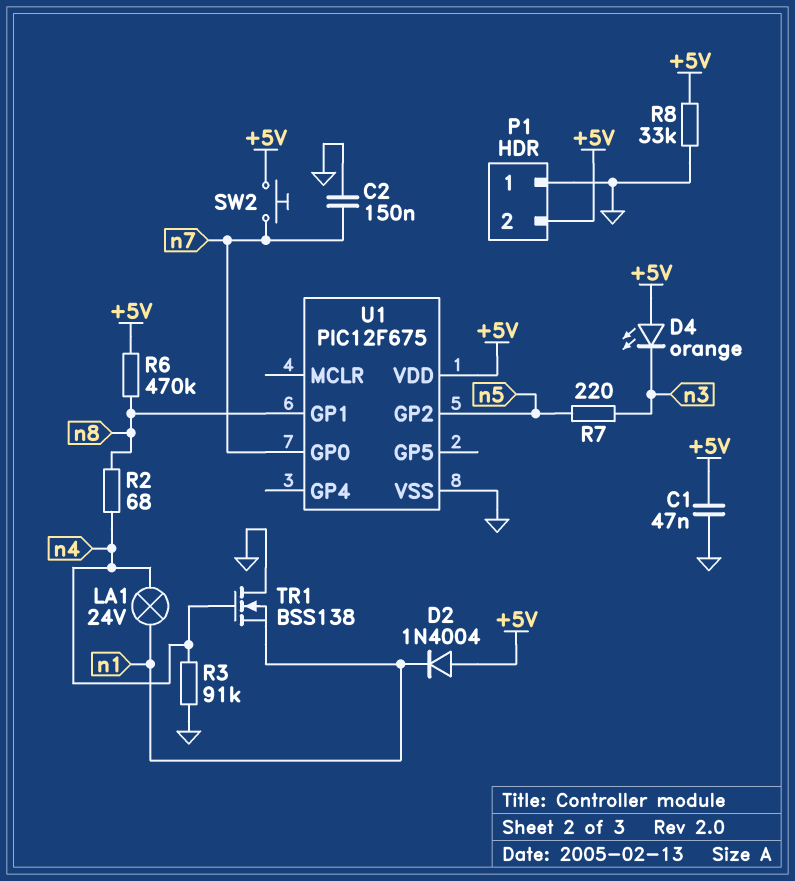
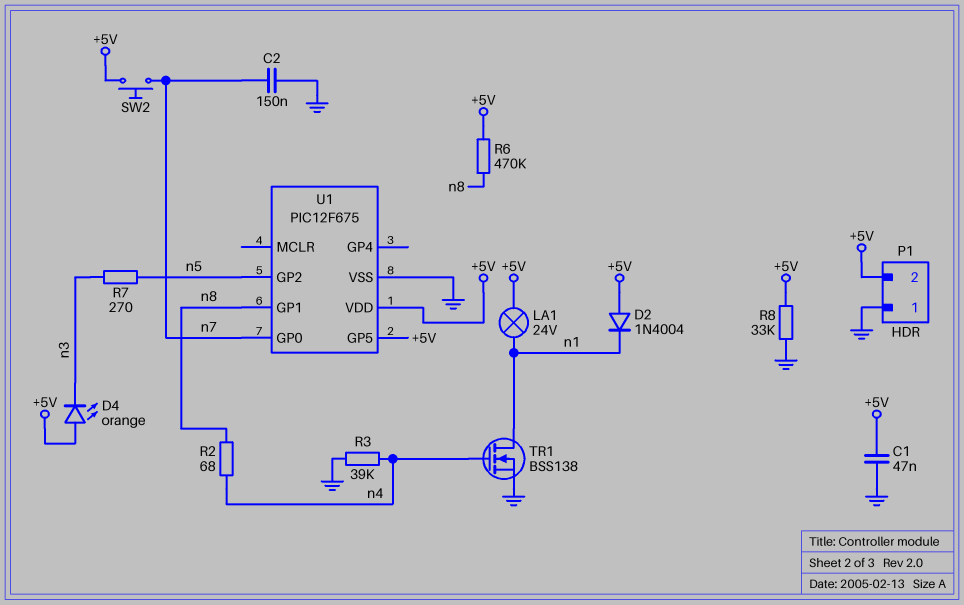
LA1: lamp 24V (n1, n4) -> lamp 24V (+5V, n1)
R3: 91k (GND, n4) -> 39k (GND, n4)
R7: 220 (n3, n5) -> 270 (n3, n5)
TR1: NMOS BSS138 (G n4, D GND, S n1) -> NMOS BSS138 (G n4, D n1, S GND)
U1 pin GP5: none -> +5V

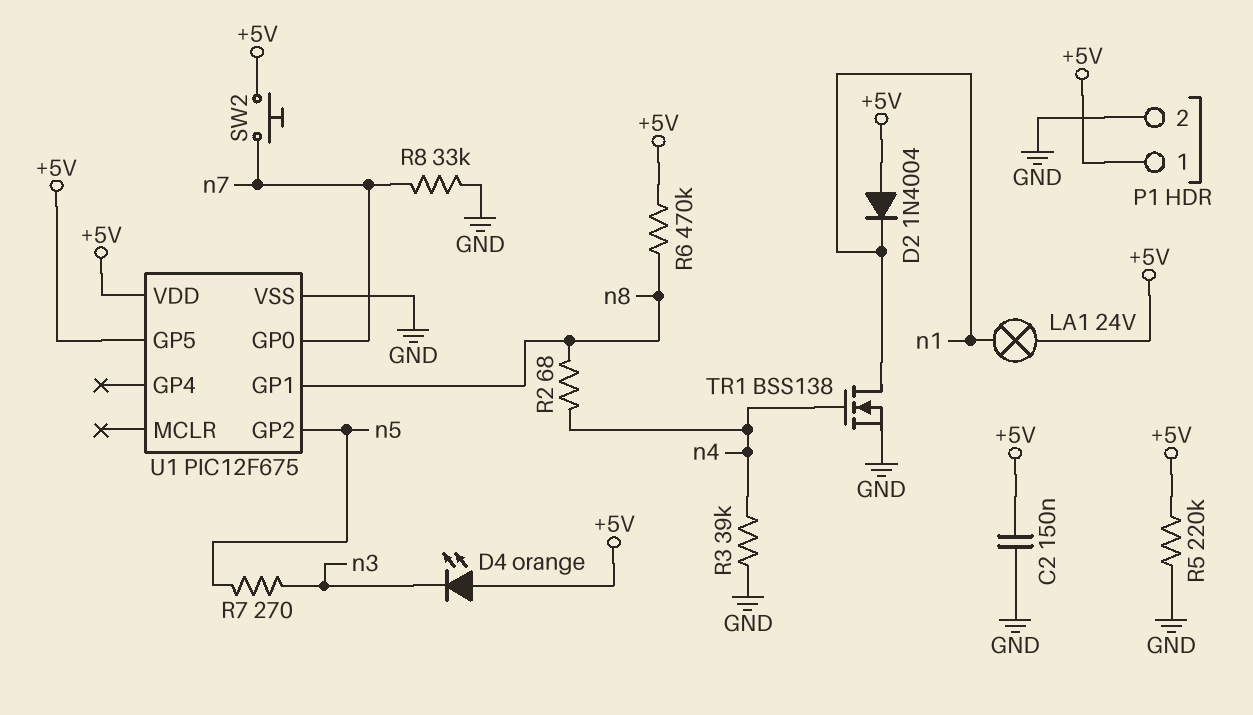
C1: 47nF (+5V, GND) -> none
C2: 150nF (GND, n7) -> 150nF (+5V, GND)
P1 pin 1: GND -> +5V
P1 pin 2: +5V -> GND
R5: none -> 220k (+5V, GND)
R8: 33k (+5V, GND) -> 33k (GND, n7)

